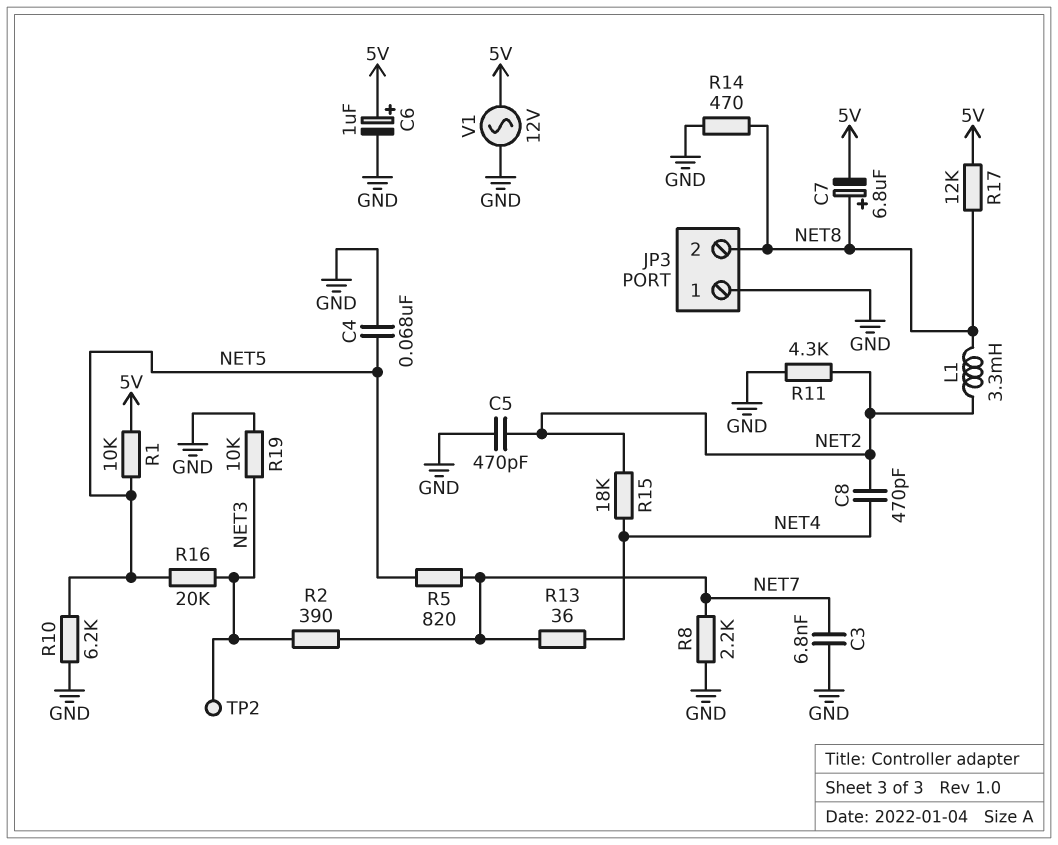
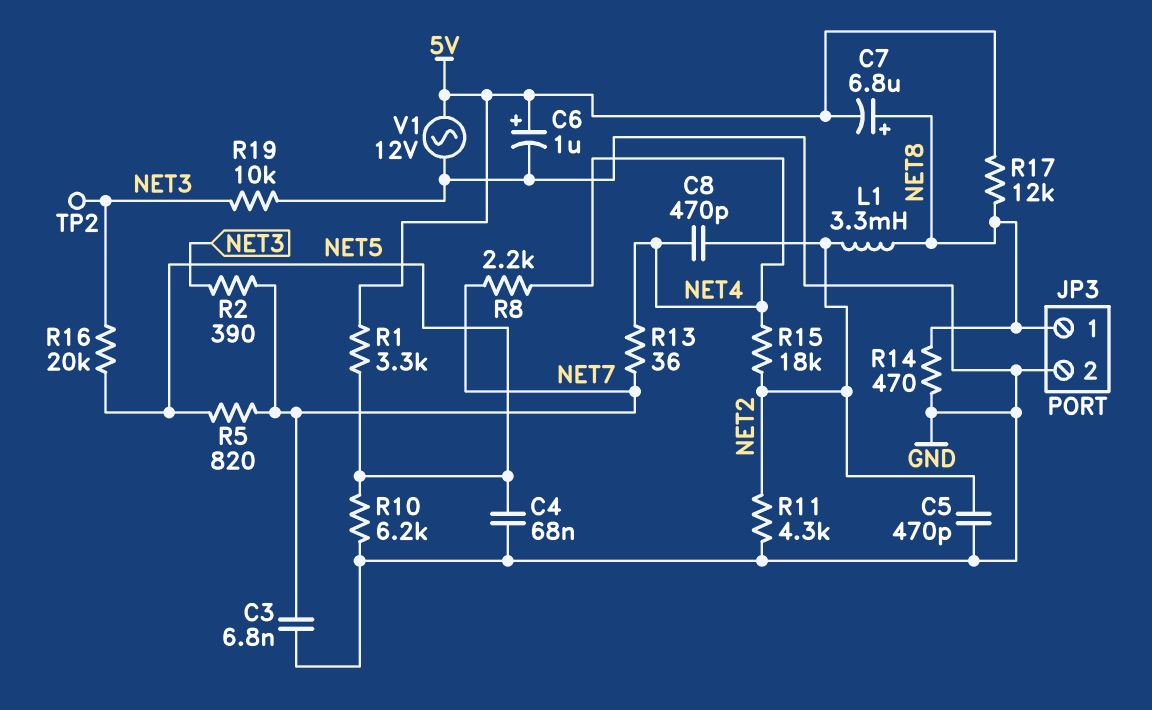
JP3 pin 1: GND -> NET8
JP3 pin 2: NET8 -> GND
R1: 10k (5V, NET5) -> 3.3k (5V, NET5)
R8: 2.2k (GND, NET7) -> 2.2k (NET4, NET7)

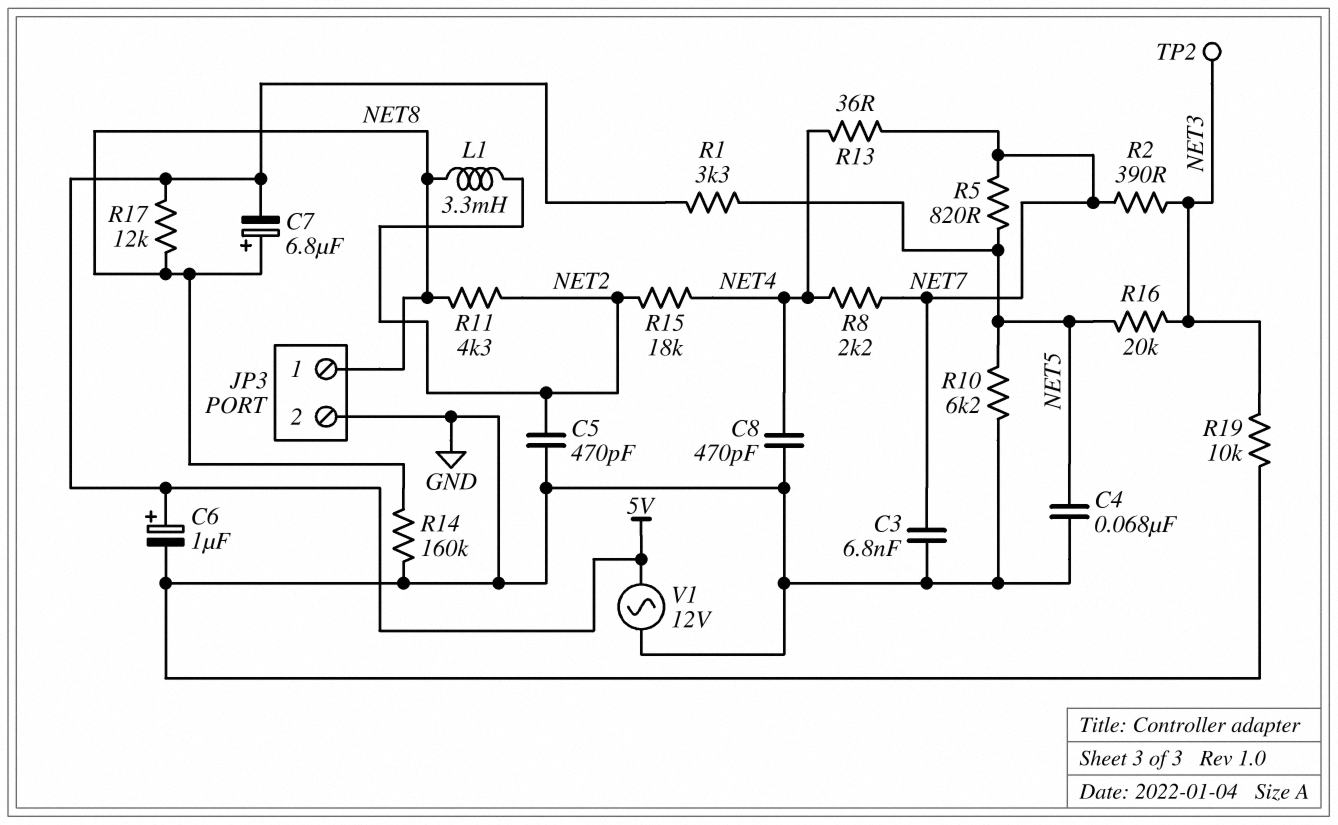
C8: 470pF (NET2, NET4) -> 470pF (GND, NET4)
R11: 4.3k (GND, NET2) -> 4.3k (NET2, NET8)
R14: 470 (GND, NET8) -> 160k (GND, NET8)

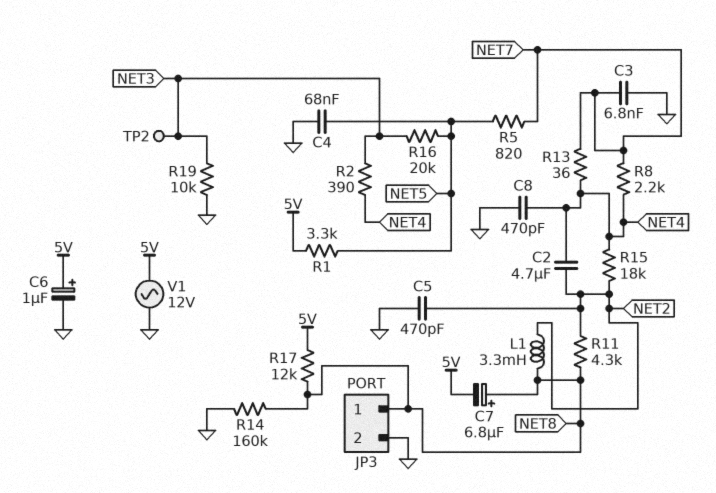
C2: none -> 4.7uF (NET2, NET4)
R2: 390 (NET3, NET7) -> 390 (NET3, NET4)
R10: 6.2k (GND, NET5) -> none

